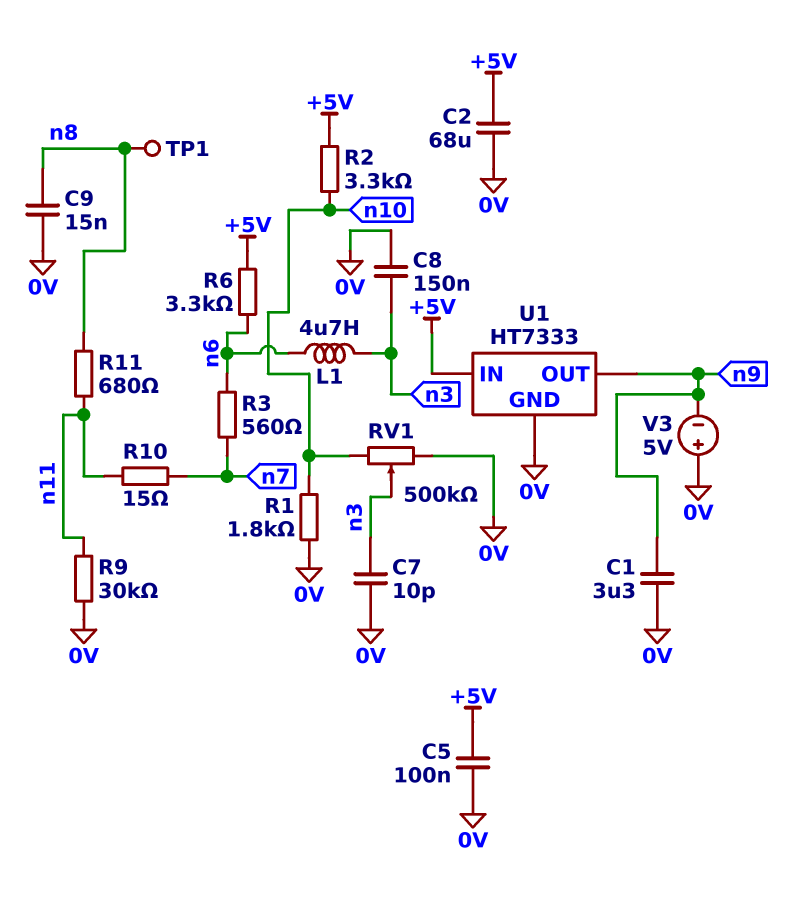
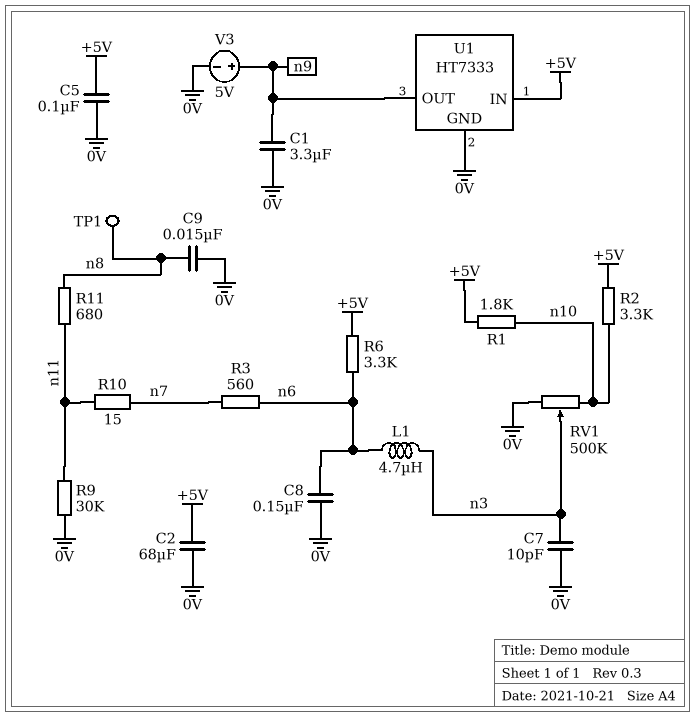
C8: 150nF (0V, n3) -> 150nF (0V, n6)
R1: 1.8k (0V, n10) -> 1.8k (+5V, n10)
V3: 5V (plus 0V, minus n9) -> 5V (plus n9, minus 0V)

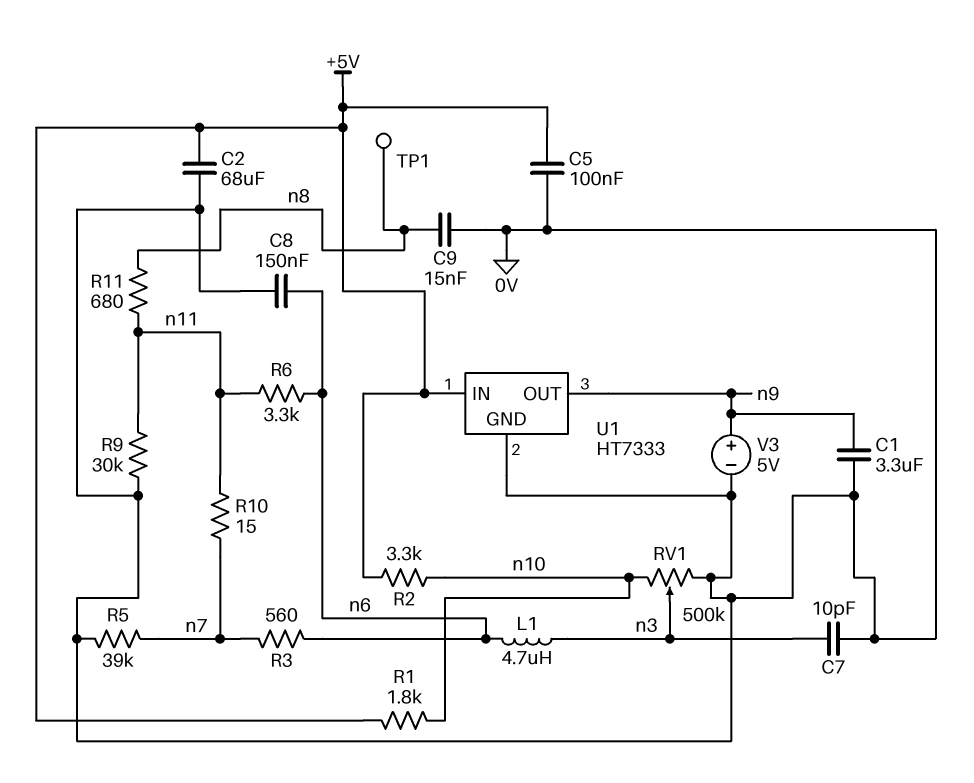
R5: none -> 39k (0V, n7)
R6: 3.3k (+5V, n6) -> 3.3k (n6, n11)

